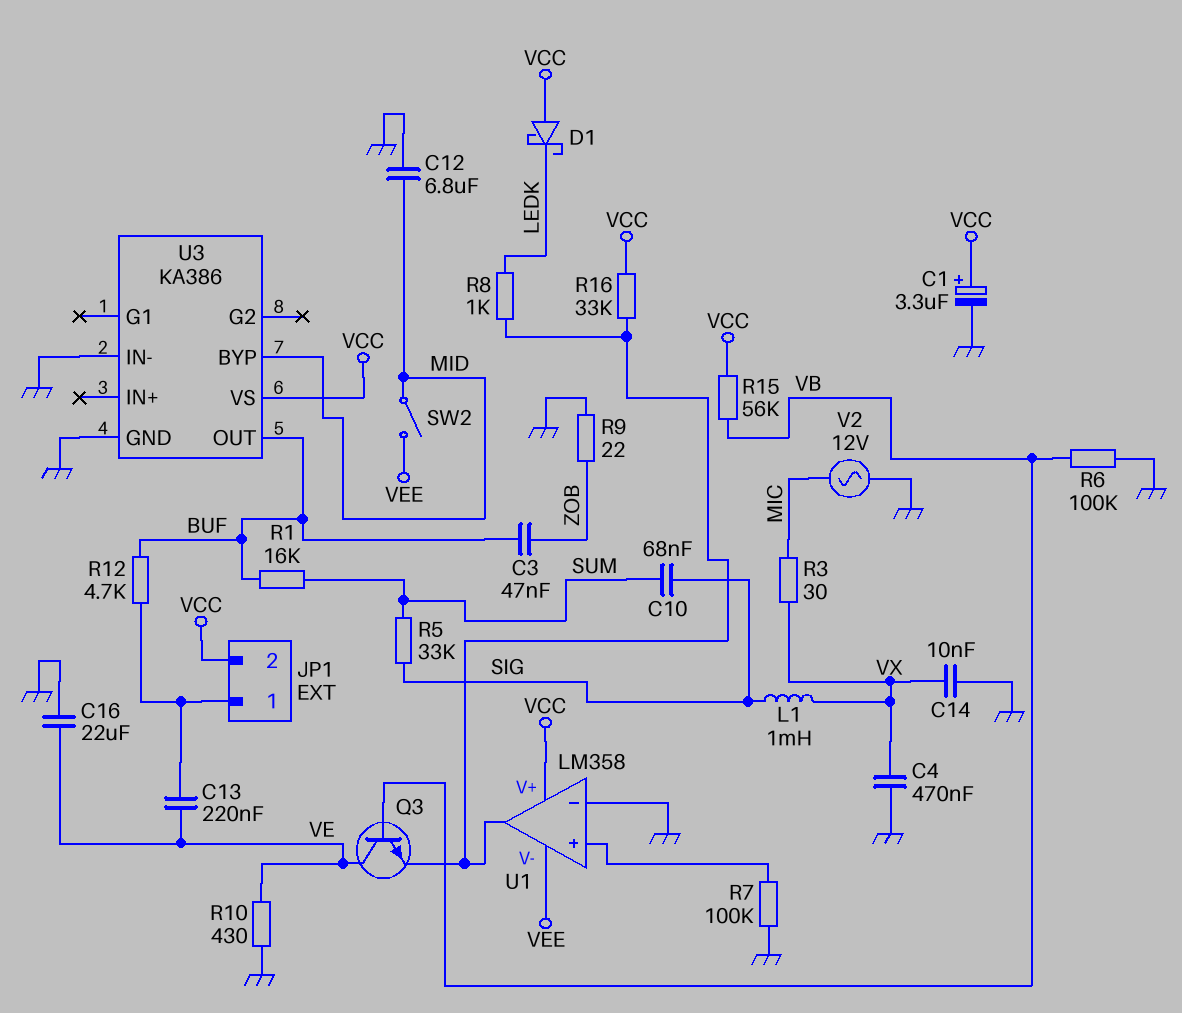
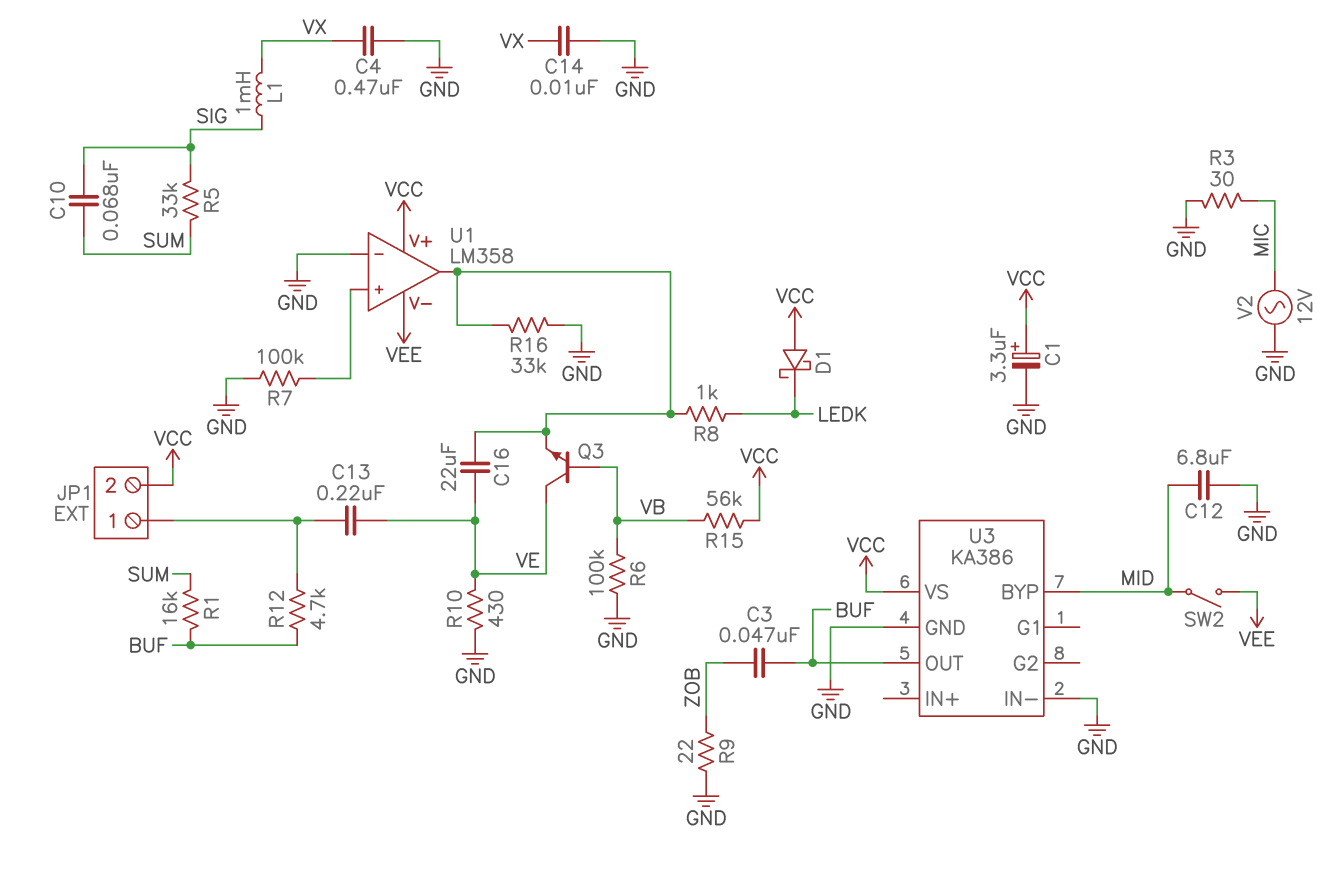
C16: 22uF (GND, VE) -> 22uF (U1/out, VE)
R3: 30 (MIC, VX) -> 30 (GND, MIC)
R16: 33k (U1/out, VCC) -> 33k (GND, U1/out)

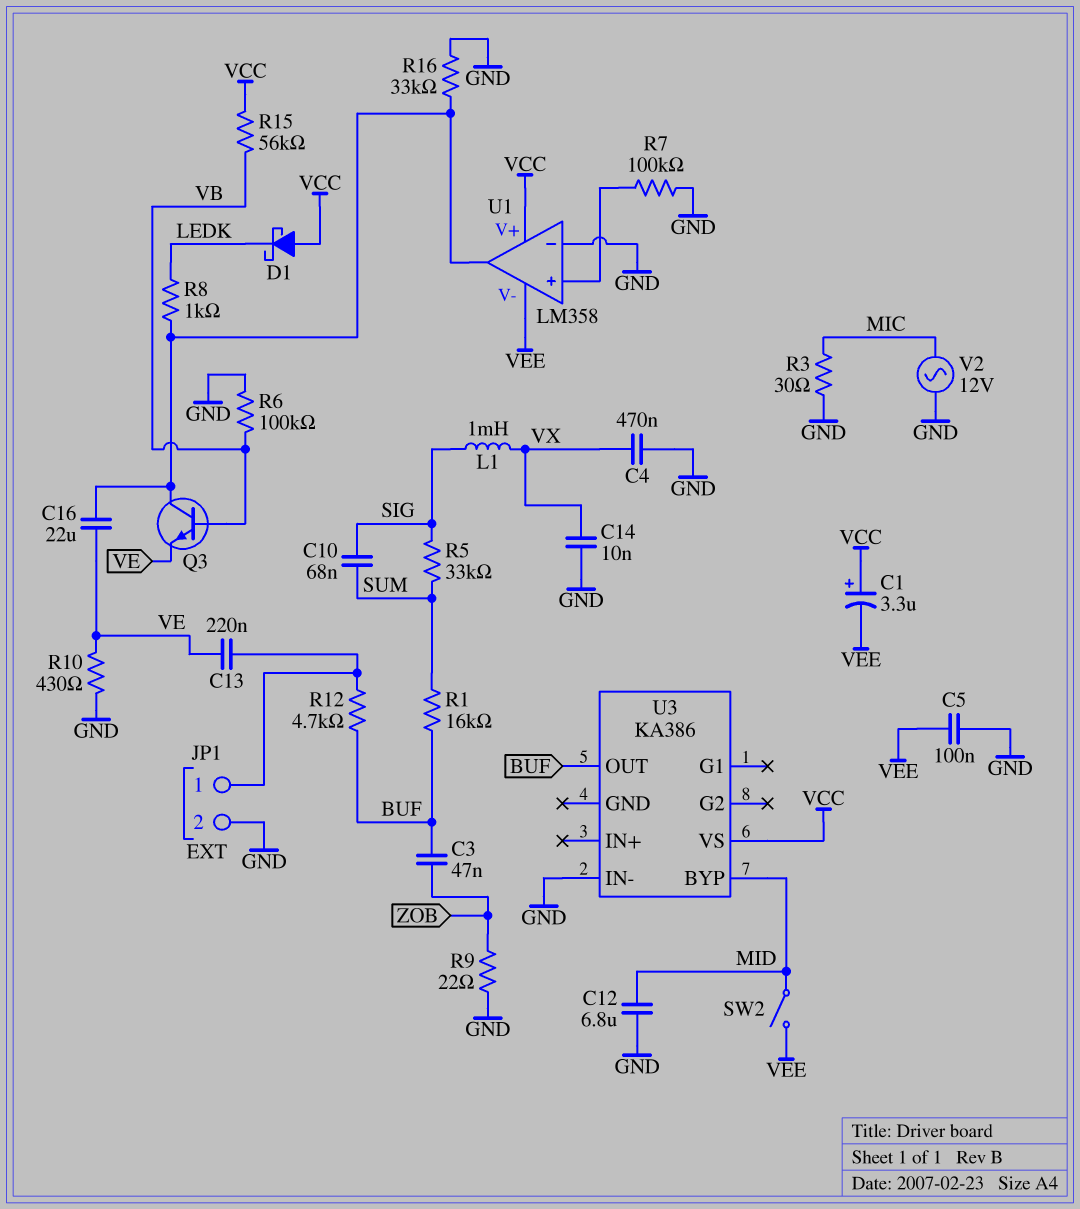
C1: 3.3uF (plus VCC, minus GND) -> 3.3uF (plus VCC, minus VEE)
C5: none -> 100nF (GND, VEE)
JP1 pin 2: VCC -> GND
Q3: NPN (B VB, C VE, E U1/out) -> NPN (B VB, C U1/out, E VE)
U3 pin GND: GND -> none

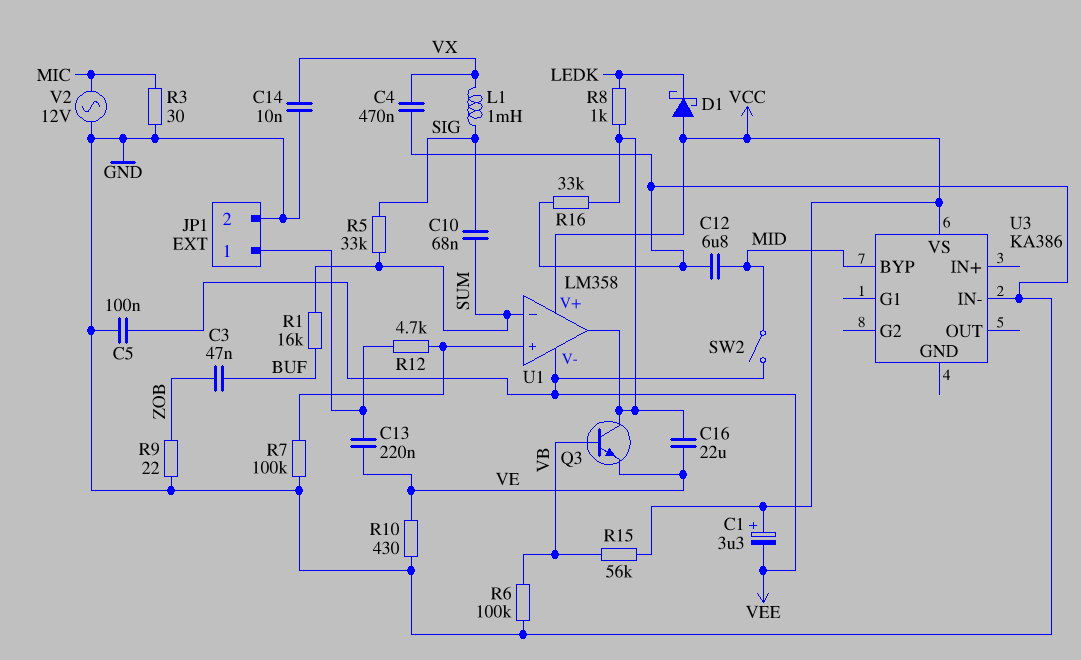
R12: 4.7k (BUF, JP1/1) -> 4.7k (JP1/1, U1/in+)
U1 pin in-: GND -> SUM
U3 pin OUT: BUF -> none

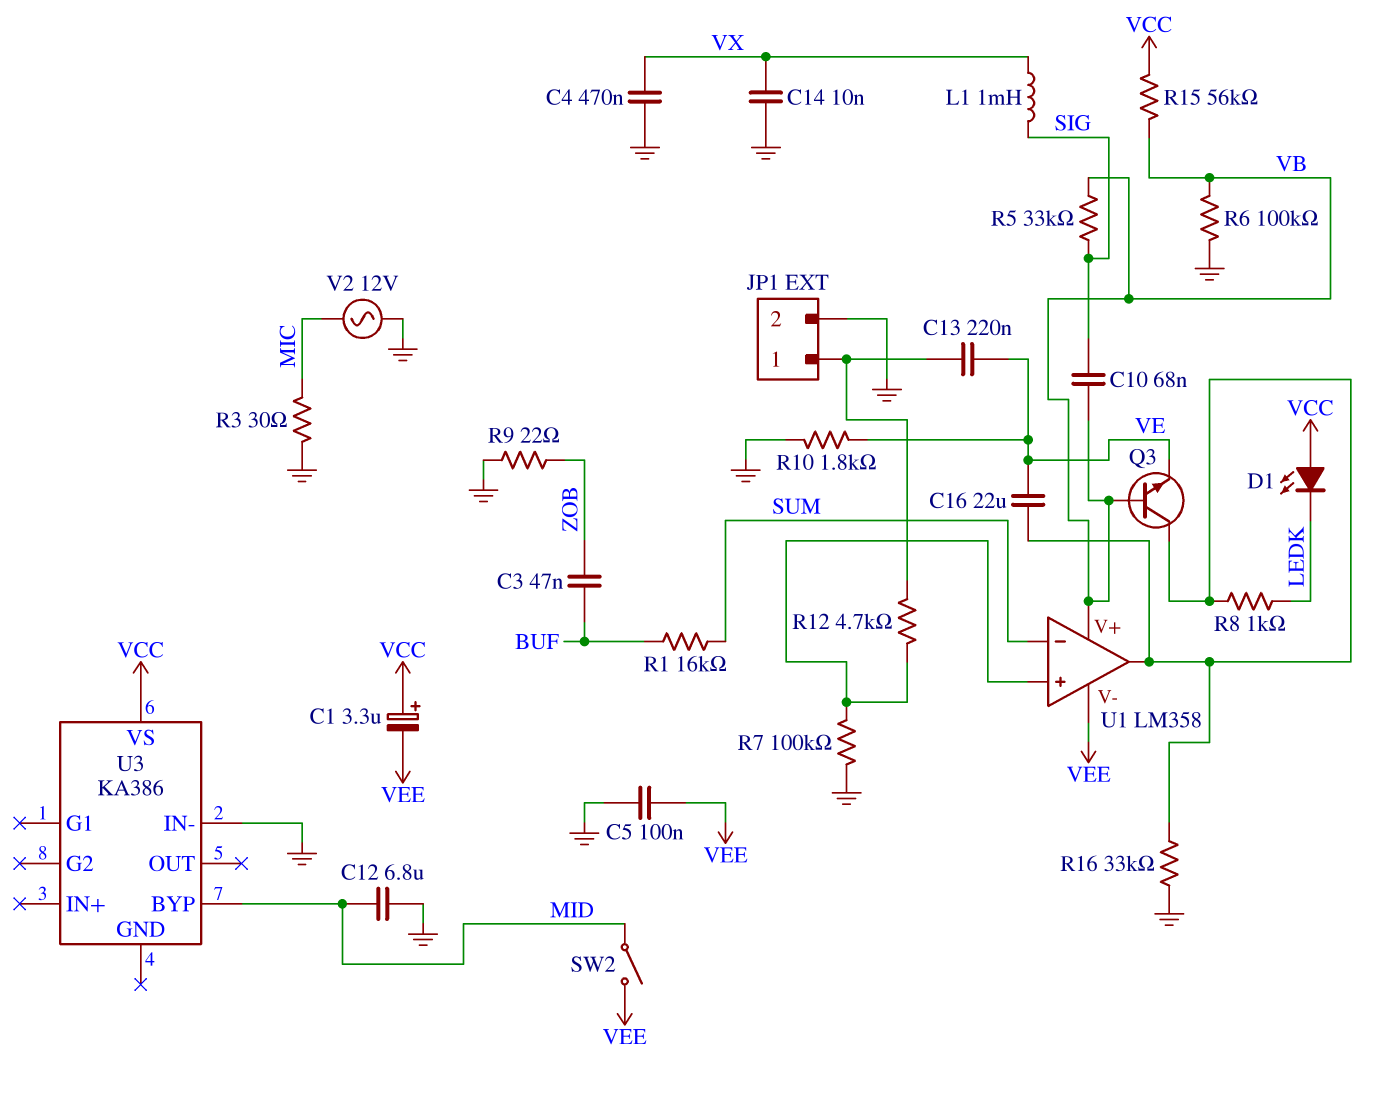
C10: 68nF (SIG, SUM) -> 68nF (SIG, VB)
D1: schottky (A VCC, K LEDK) -> LED (A VCC, K LEDK)
R5: 33k (SIG, SUM) -> 33k (SIG, VB)
R10: 430 (GND, VE) -> 1.8k (GND, VE)
U1 pin V+: VCC -> VB

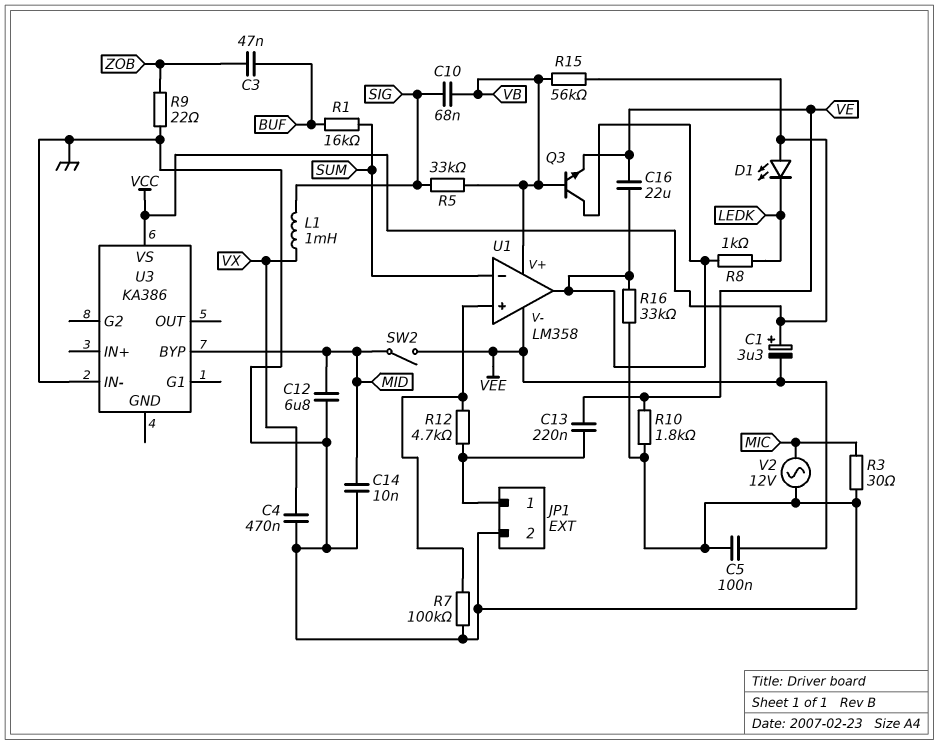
C14: 10nF (GND, VX) -> 10nF (GND, MID)
R6: 100k (GND, VB) -> none

